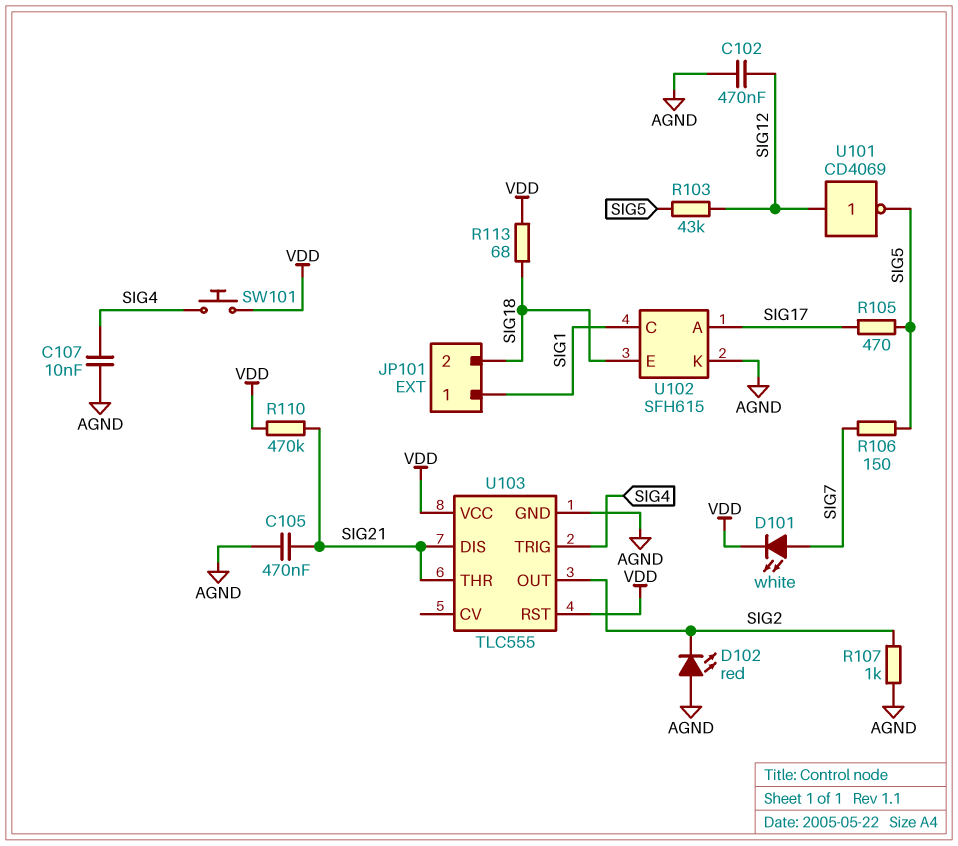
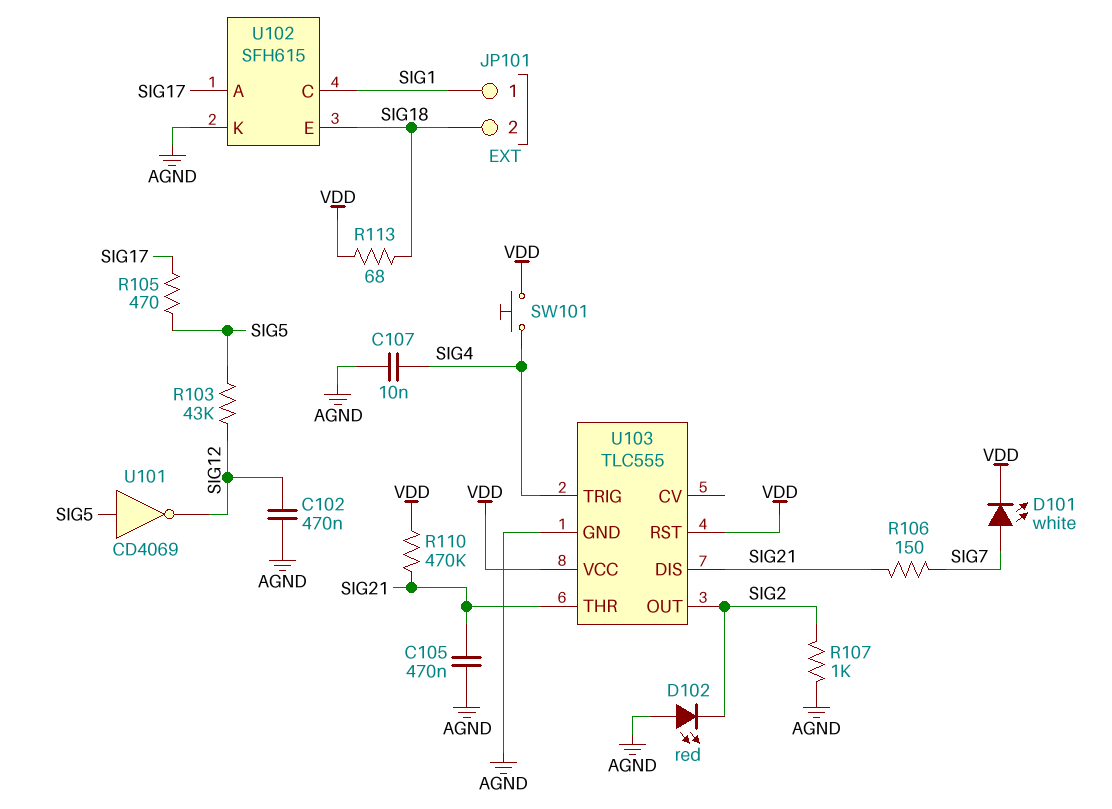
R106: 150 (SIG5, SIG7) -> 150 (SIG7, SIG21)
U101: NOT CD4069 (in SIG12, out SIG5) -> NOT CD4069 (in SIG5, out SIG12)

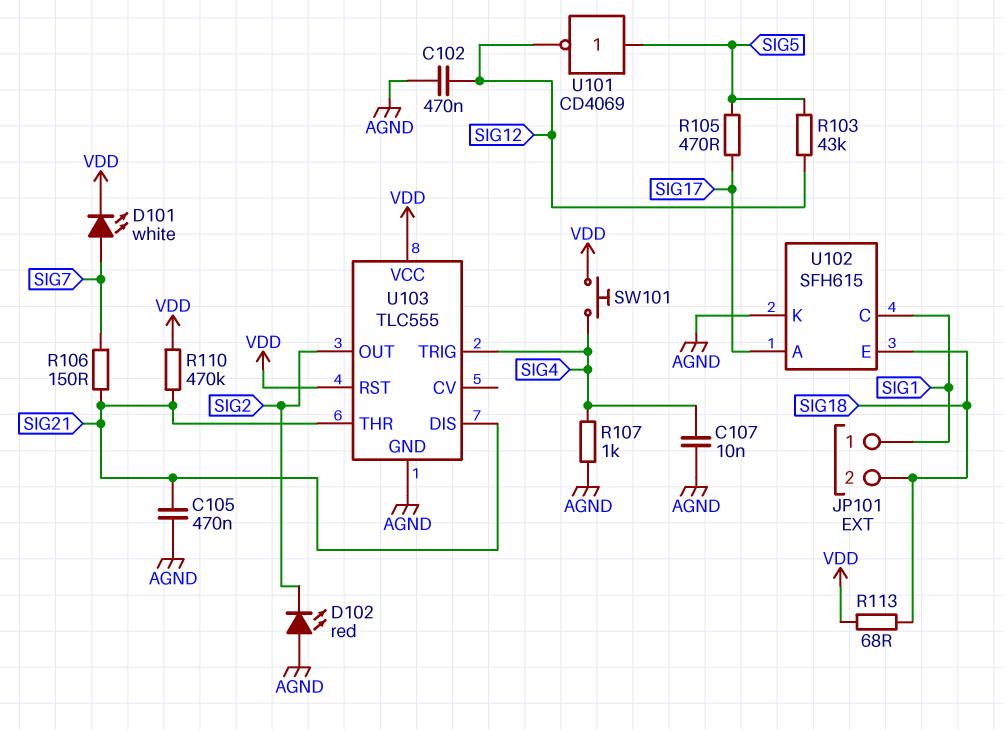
R107: 1k (AGND, SIG2) -> 1k (AGND, SIG4)

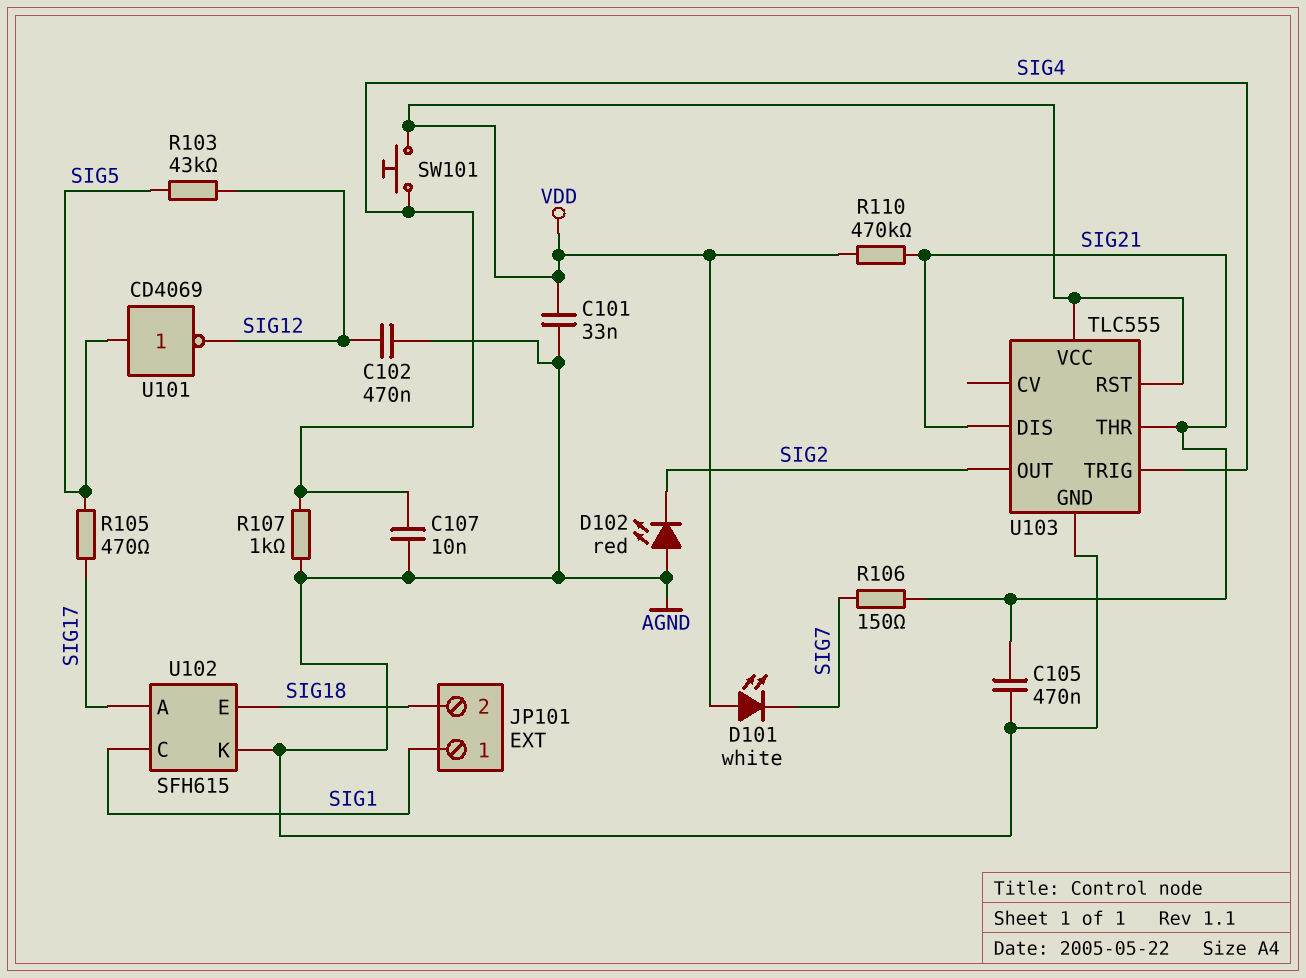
C101: none -> 33nF (AGND, VDD)
D101: LED white (A SIG7, K VDD) -> LED white (A VDD, K SIG7)
R113: 68 (SIG18, VDD) -> none

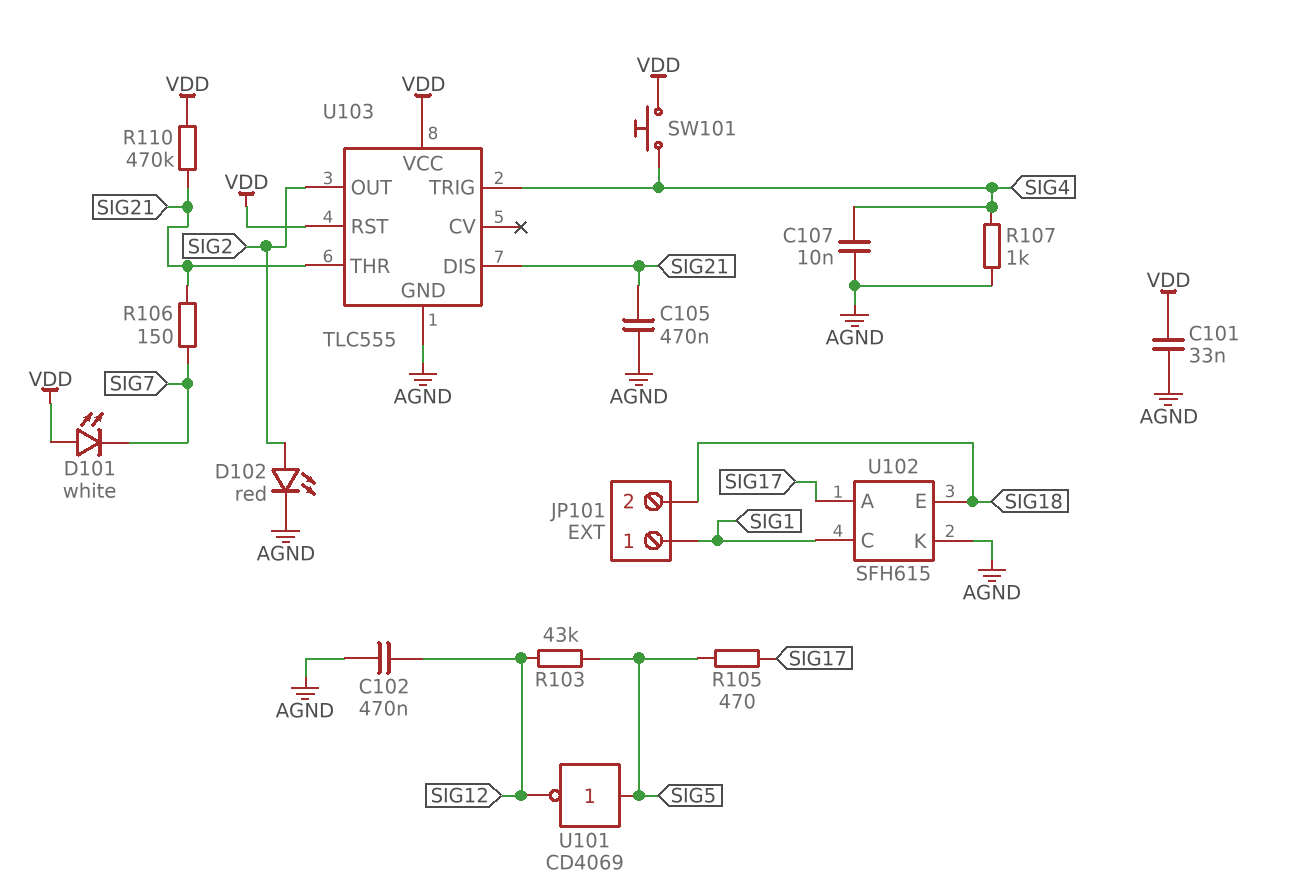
D102: LED red (A AGND, K SIG2) -> LED red (A SIG2, K AGND)

